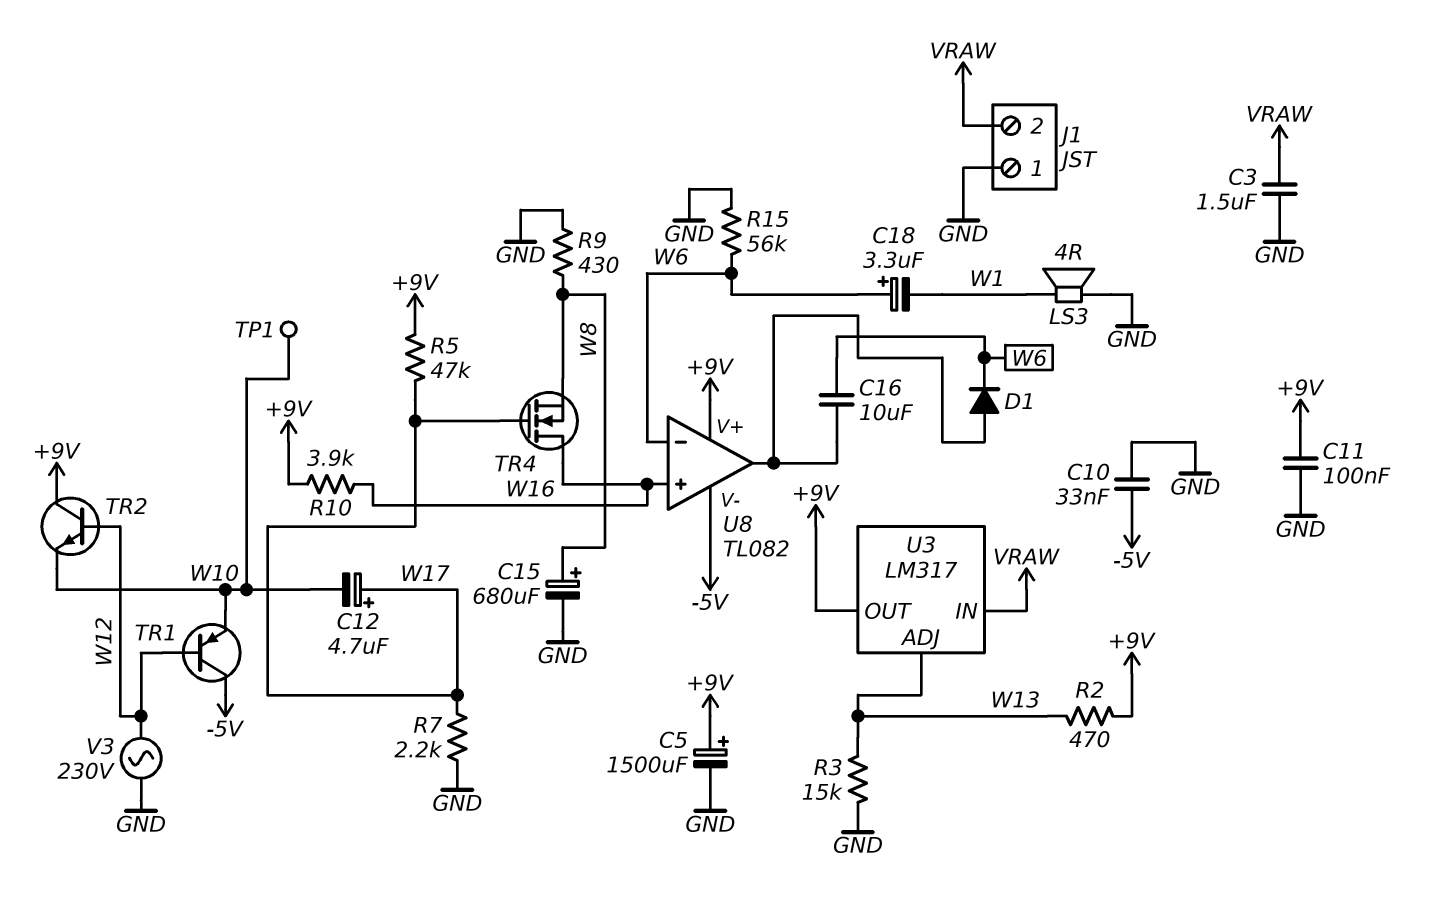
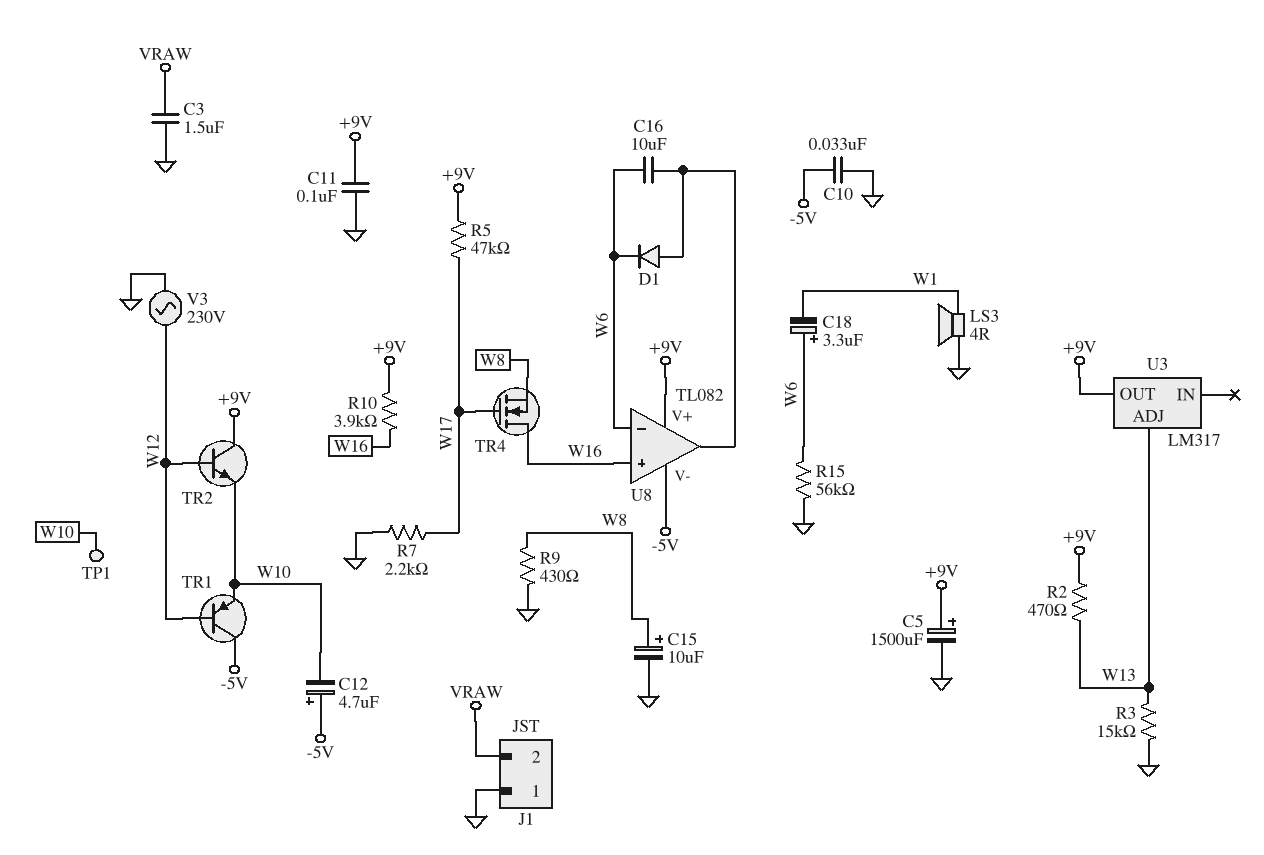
C12: 4.7uF (plus W17, minus W10) -> 4.7uF (plus -5V, minus W10)
C15: 680uF (plus W8, minus GND) -> 10uF (plus W8, minus GND)
U3 pin IN: VRAW -> none

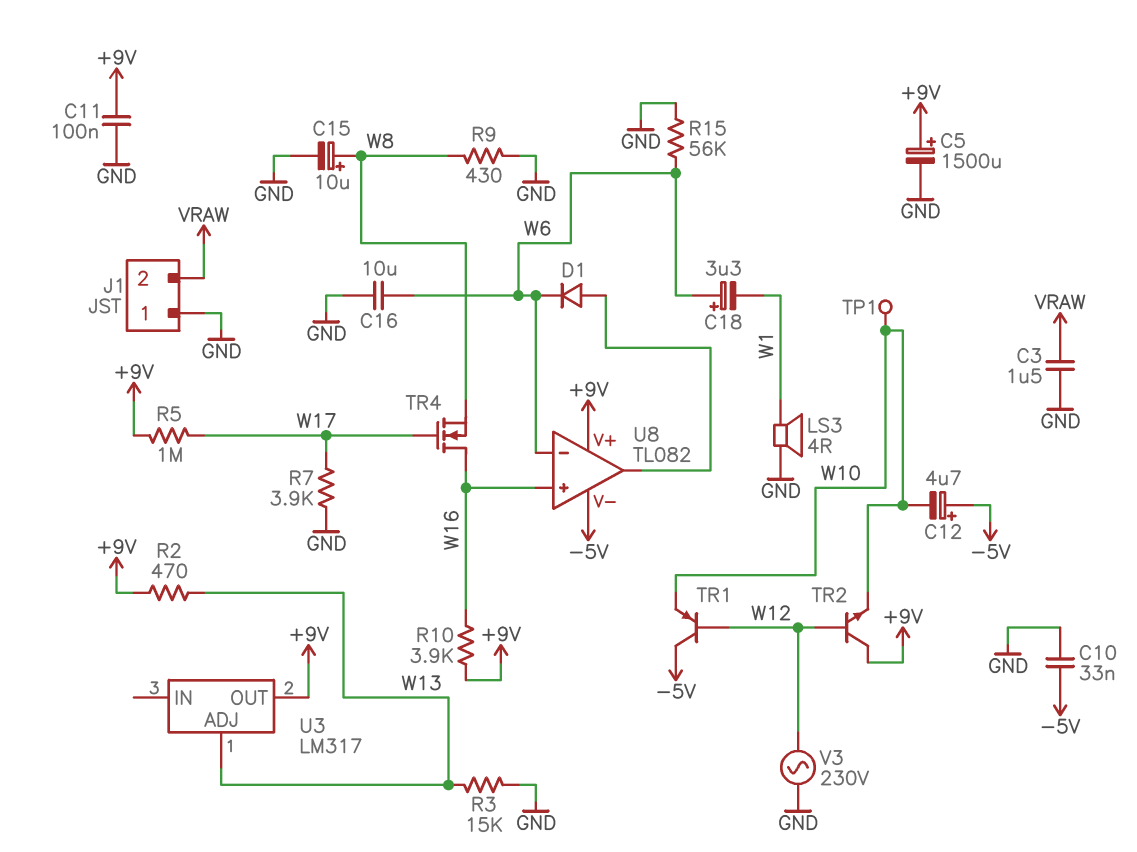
C16: 10uF (U8/out, W6) -> 10uF (GND, W6)
R5: 47k (+9V, W17) -> 1M (+9V, W17)
R7: 2.2k (GND, W17) -> 3.9k (GND, W17)

